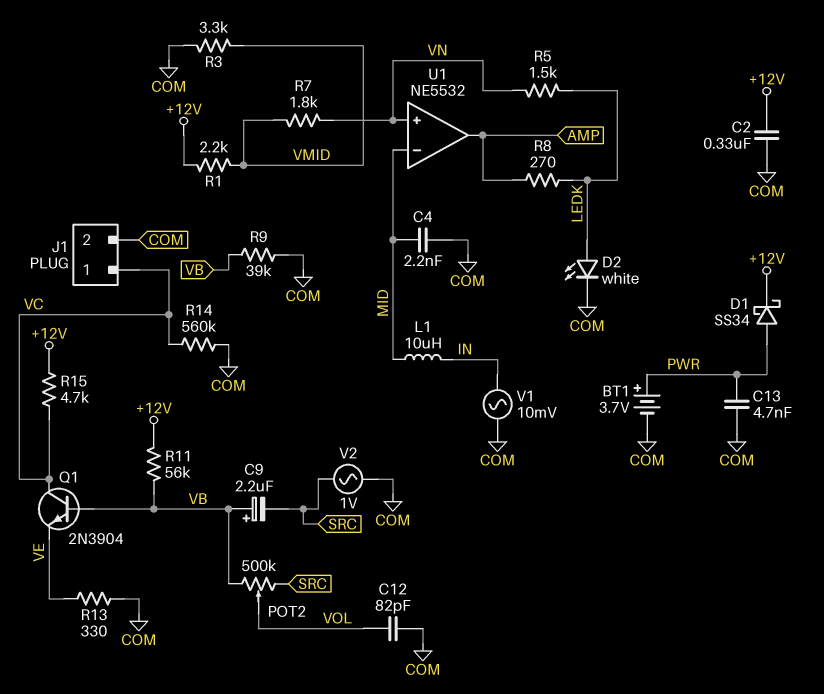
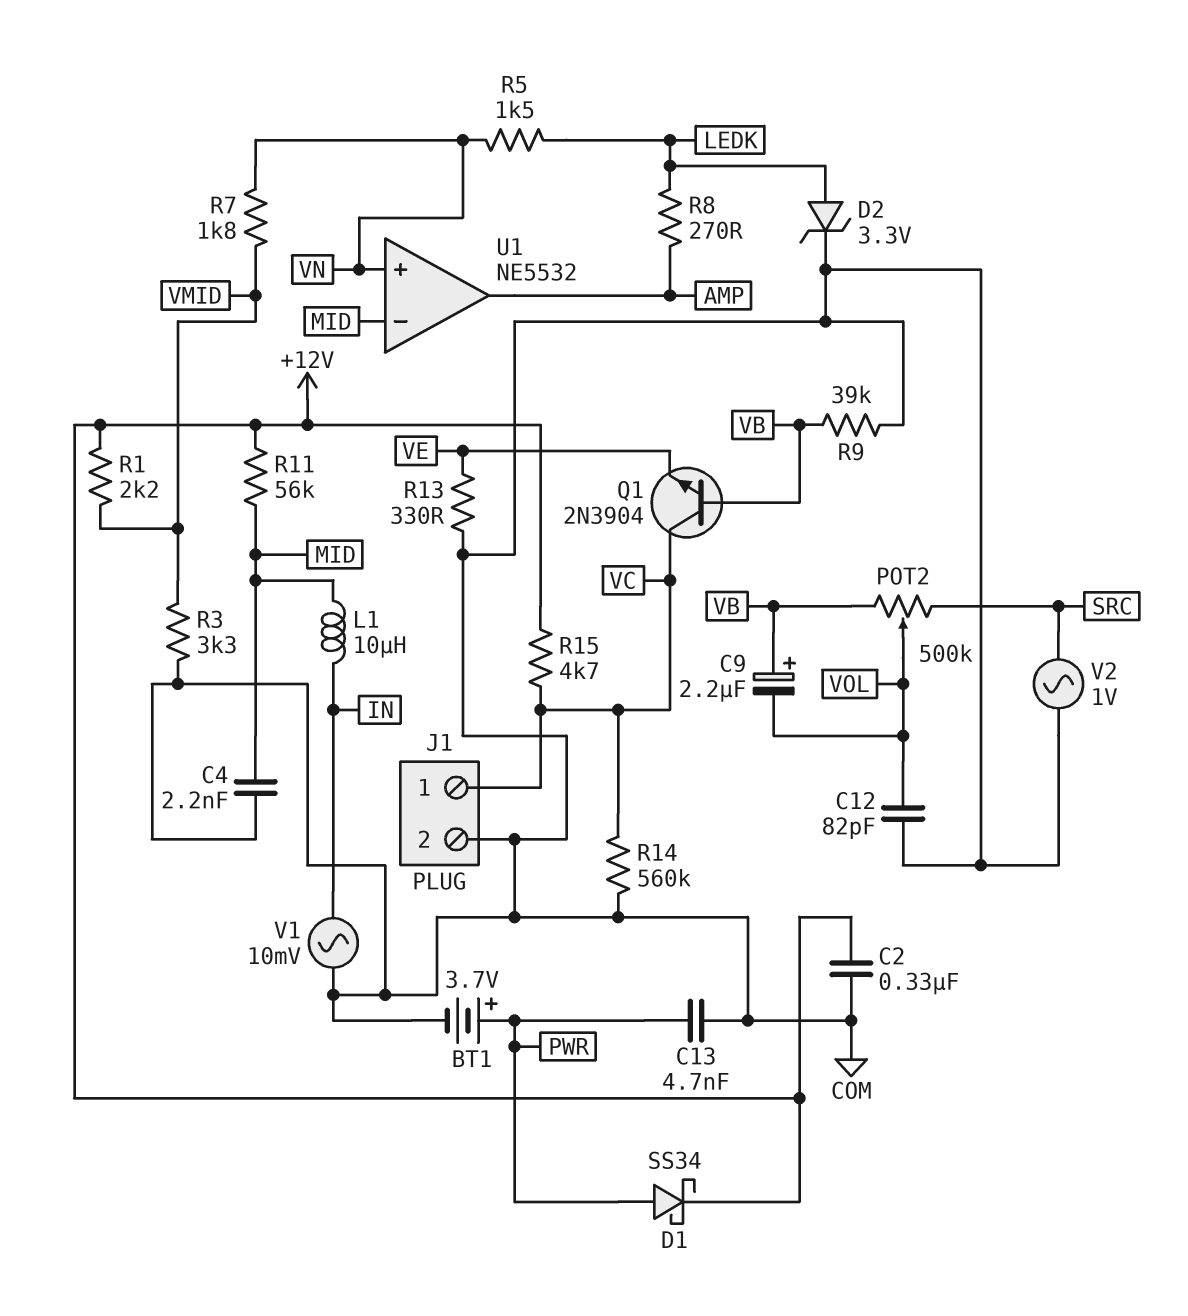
C9: 2.2uF (plus VB, minus SRC) -> 2.2uF (plus VB, minus VOL)
D2: LED white (A LEDK, K COM) -> zener 3.3V (A LEDK, K COM)
R11: 56k (+12V, VB) -> 56k (+12V, MID)

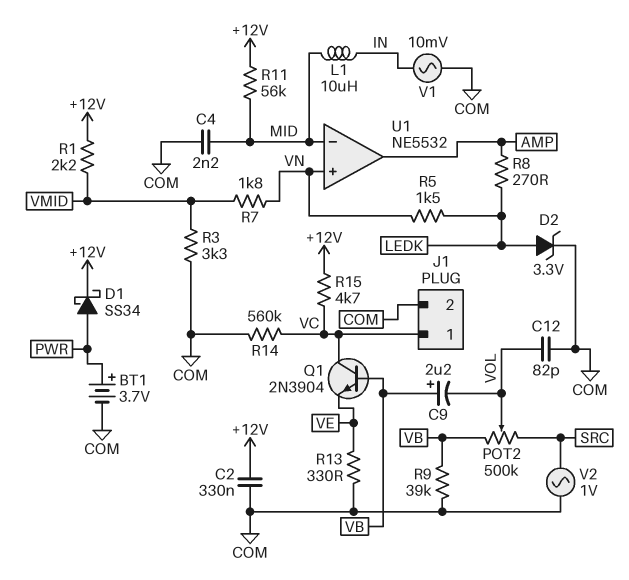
C13: 4.7nF (COM, PWR) -> none

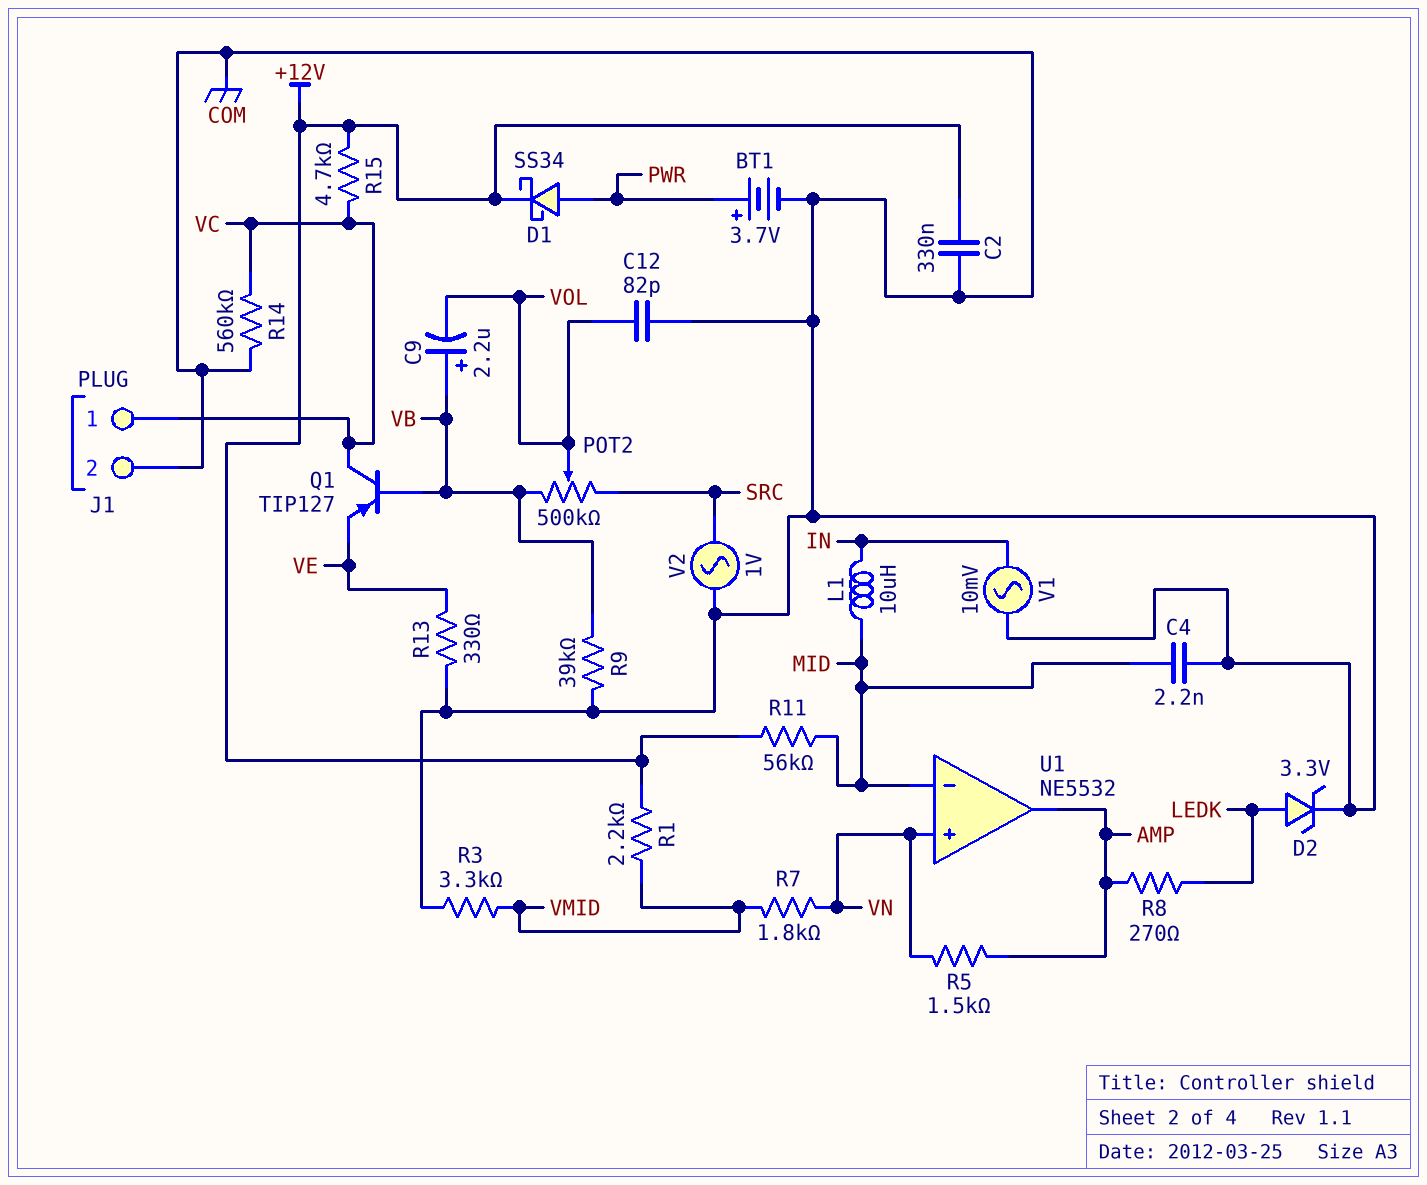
Q1: NPN 2N3904 (B VB, C VC, E VE) -> PNP TIP127 (B VB, C VC, E VE)
R5: 1.5k (LEDK, VN) -> 1.5k (AMP, VN)

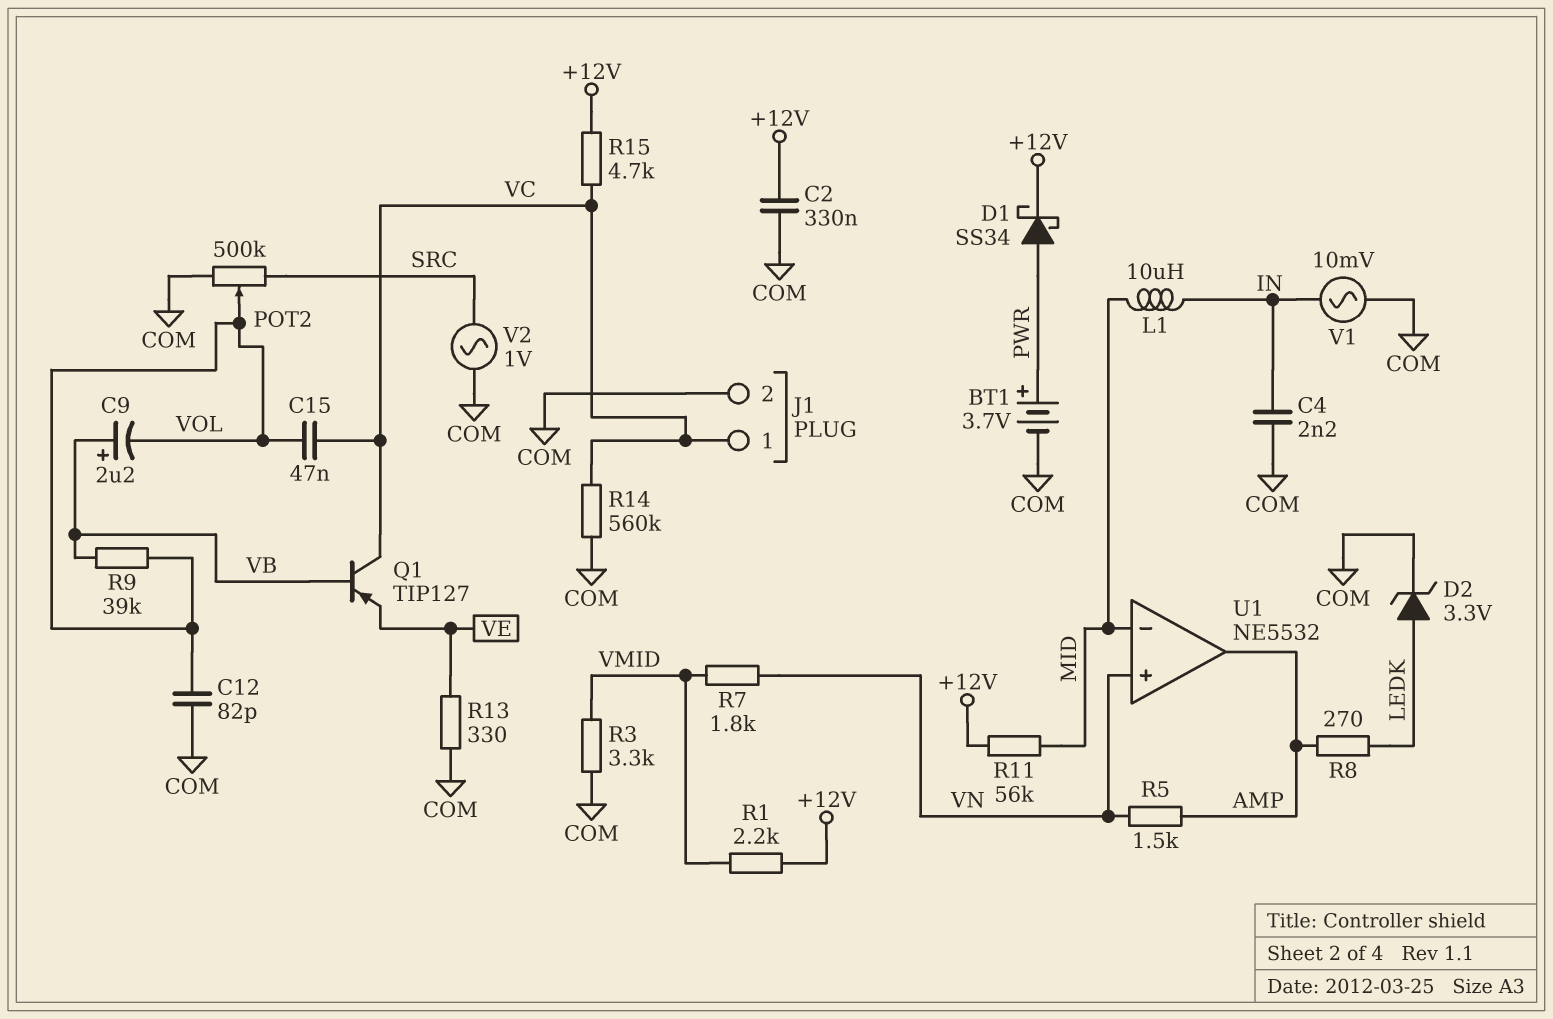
C4: 2.2nF (COM, MID) -> 2.2nF (COM, IN)
C15: none -> 47nF (VC, VOL)
POT2: 500k (SRC, VB, wiper VOL) -> 500k (COM, SRC, wiper VOL)
R9: 39k (COM, VB) -> 39k (VB, VOL)

